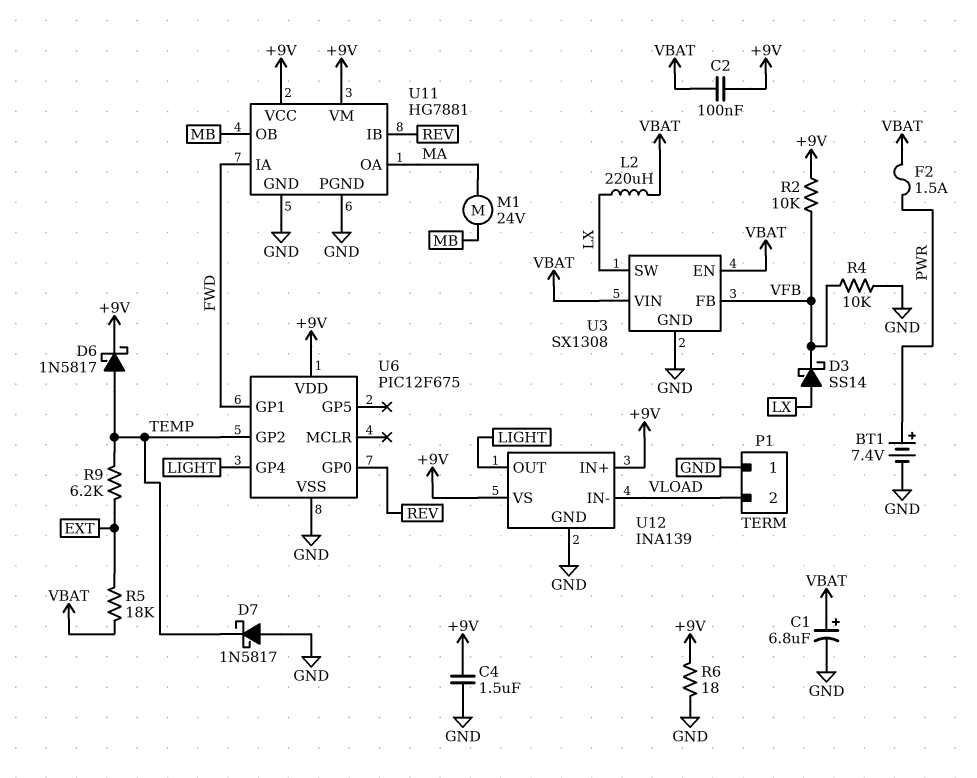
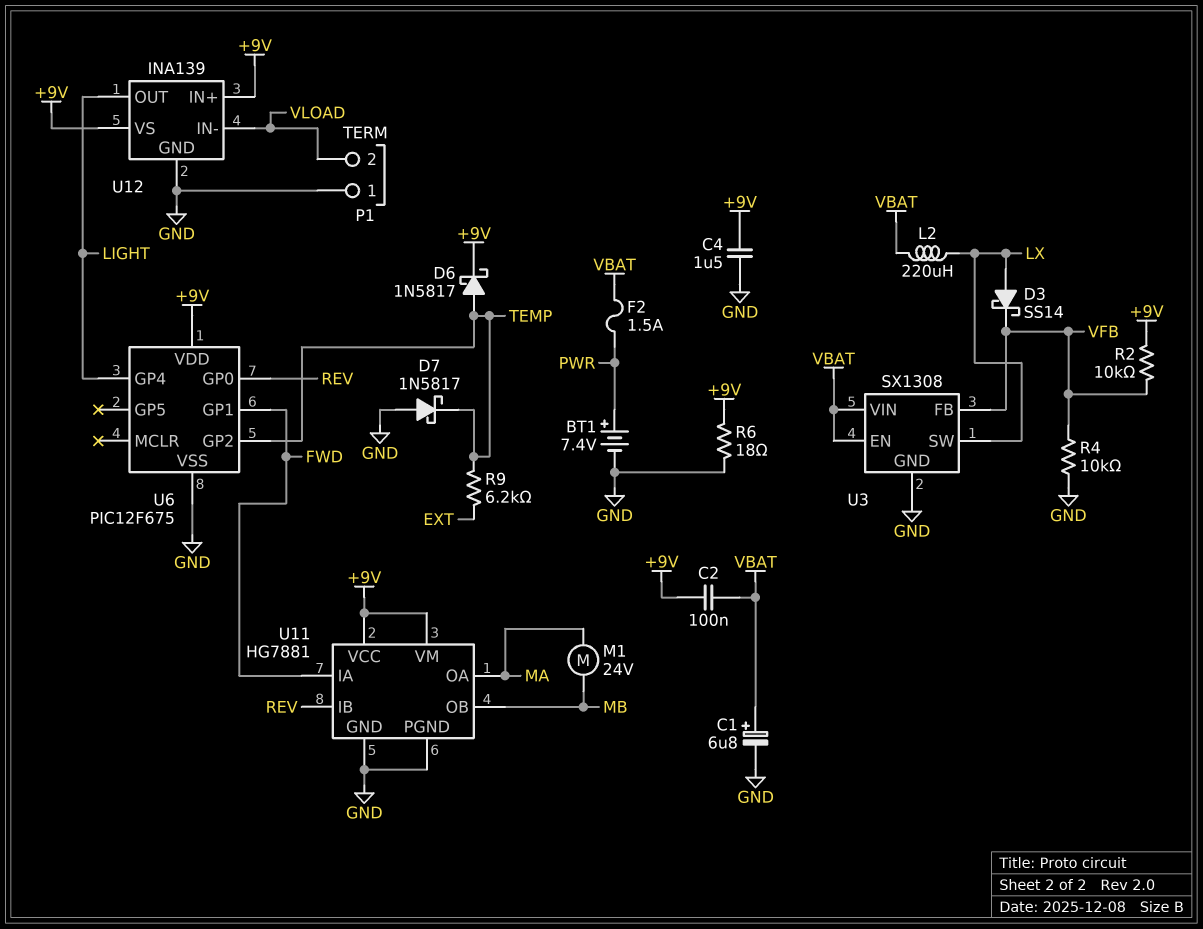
R5: 18k (EXT, VBAT) -> none

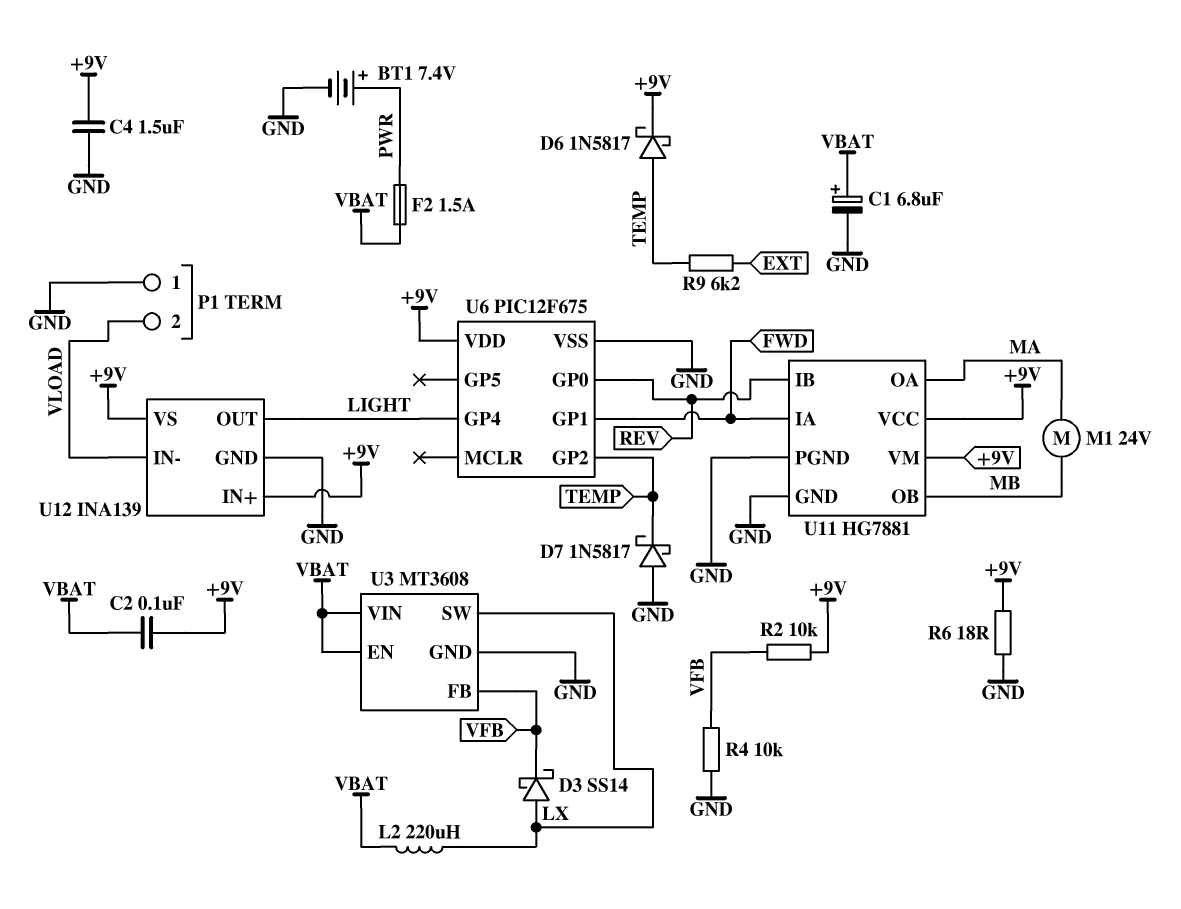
U3: SX1308 -> MT3608

